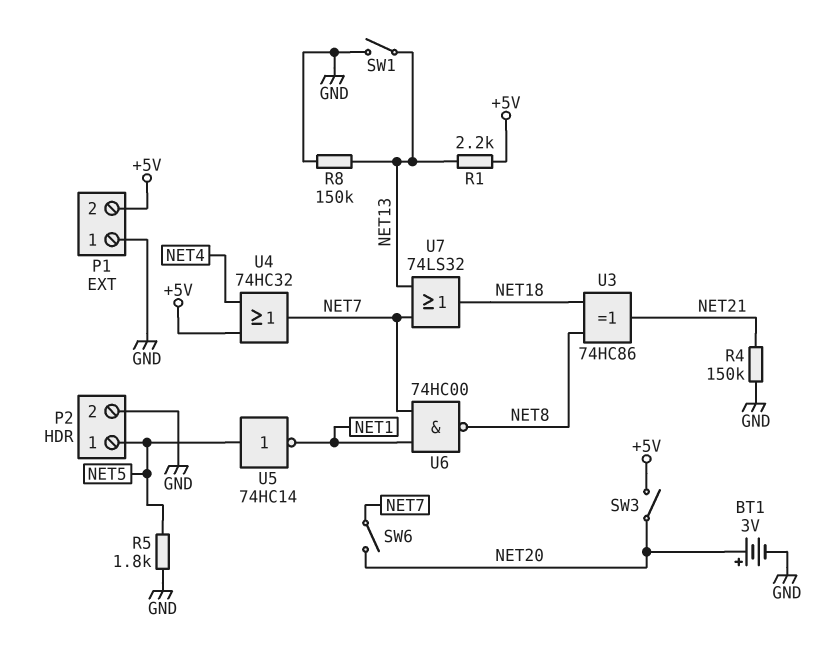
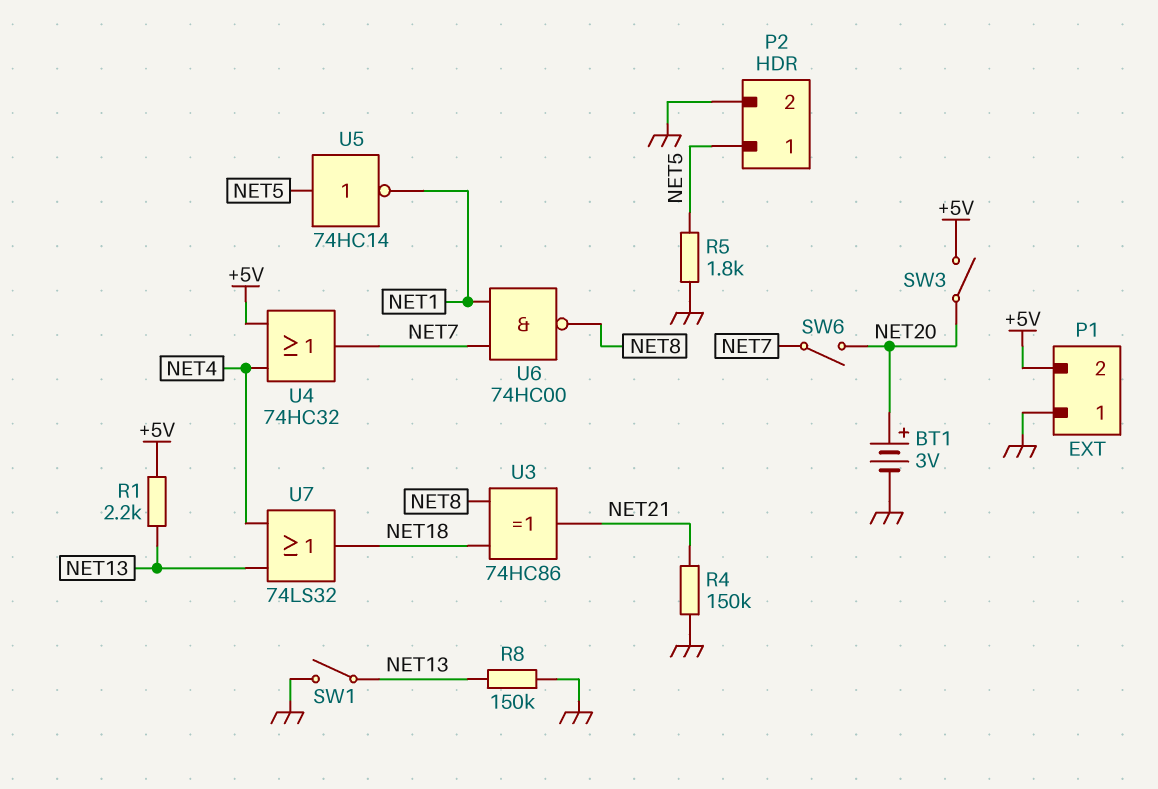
U7: OR 74LS32 (in NET7, in NET13, out NET18) -> OR 74LS32 (in NET4, in NET13, out NET18)

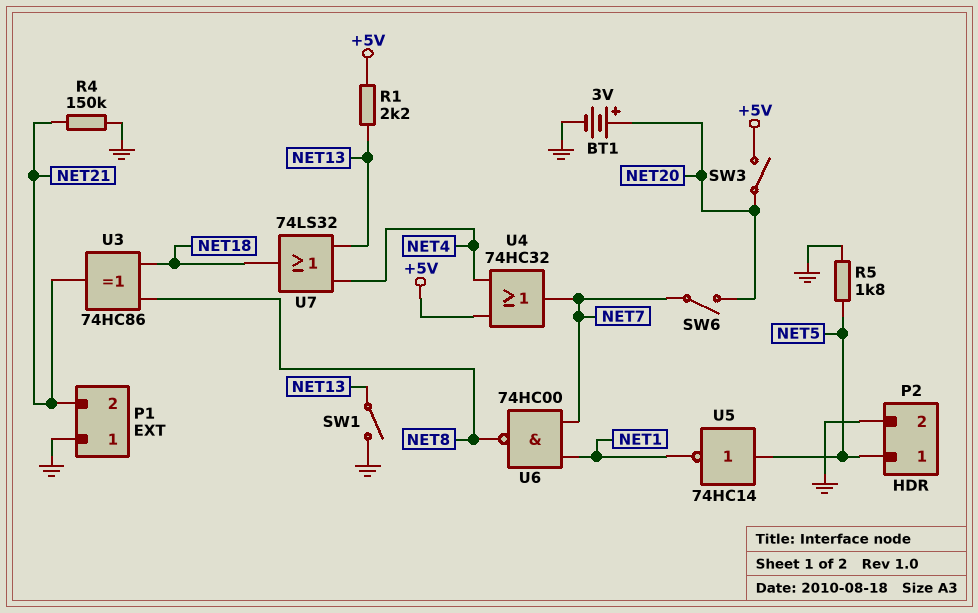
P1 pin 2: +5V -> NET21
R8: 150k (GND, NET13) -> none

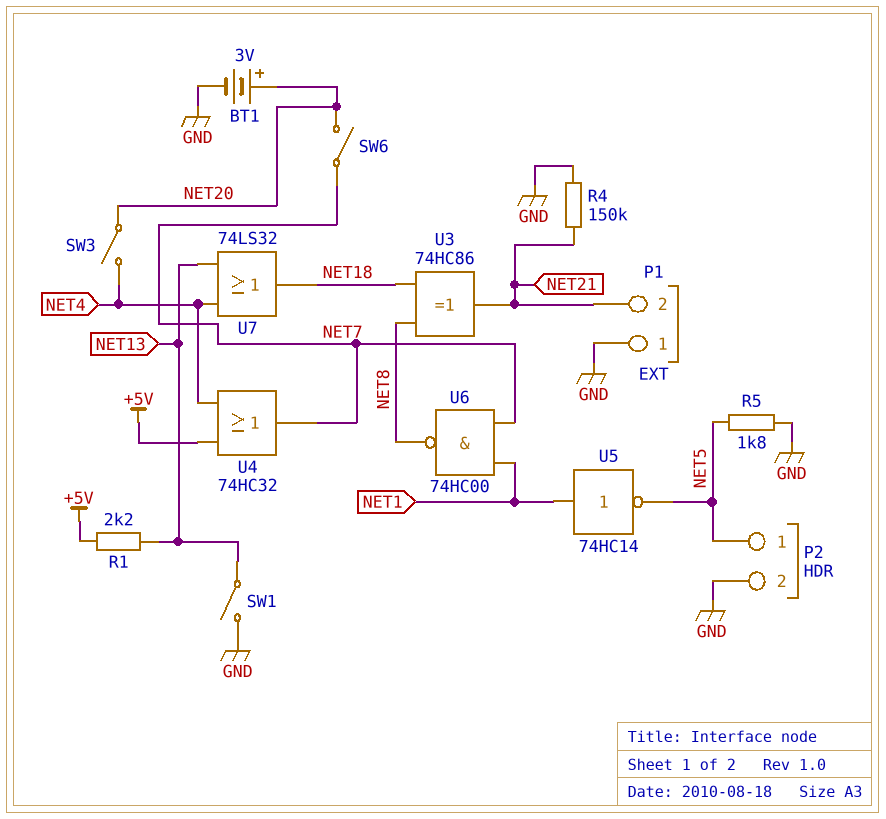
SW3: switch (+5V, NET20) -> switch (NET4, NET20)
U5: NOT 74HC14 (in NET5, out NET1) -> NOT 74HC14 (in NET1, out NET5)

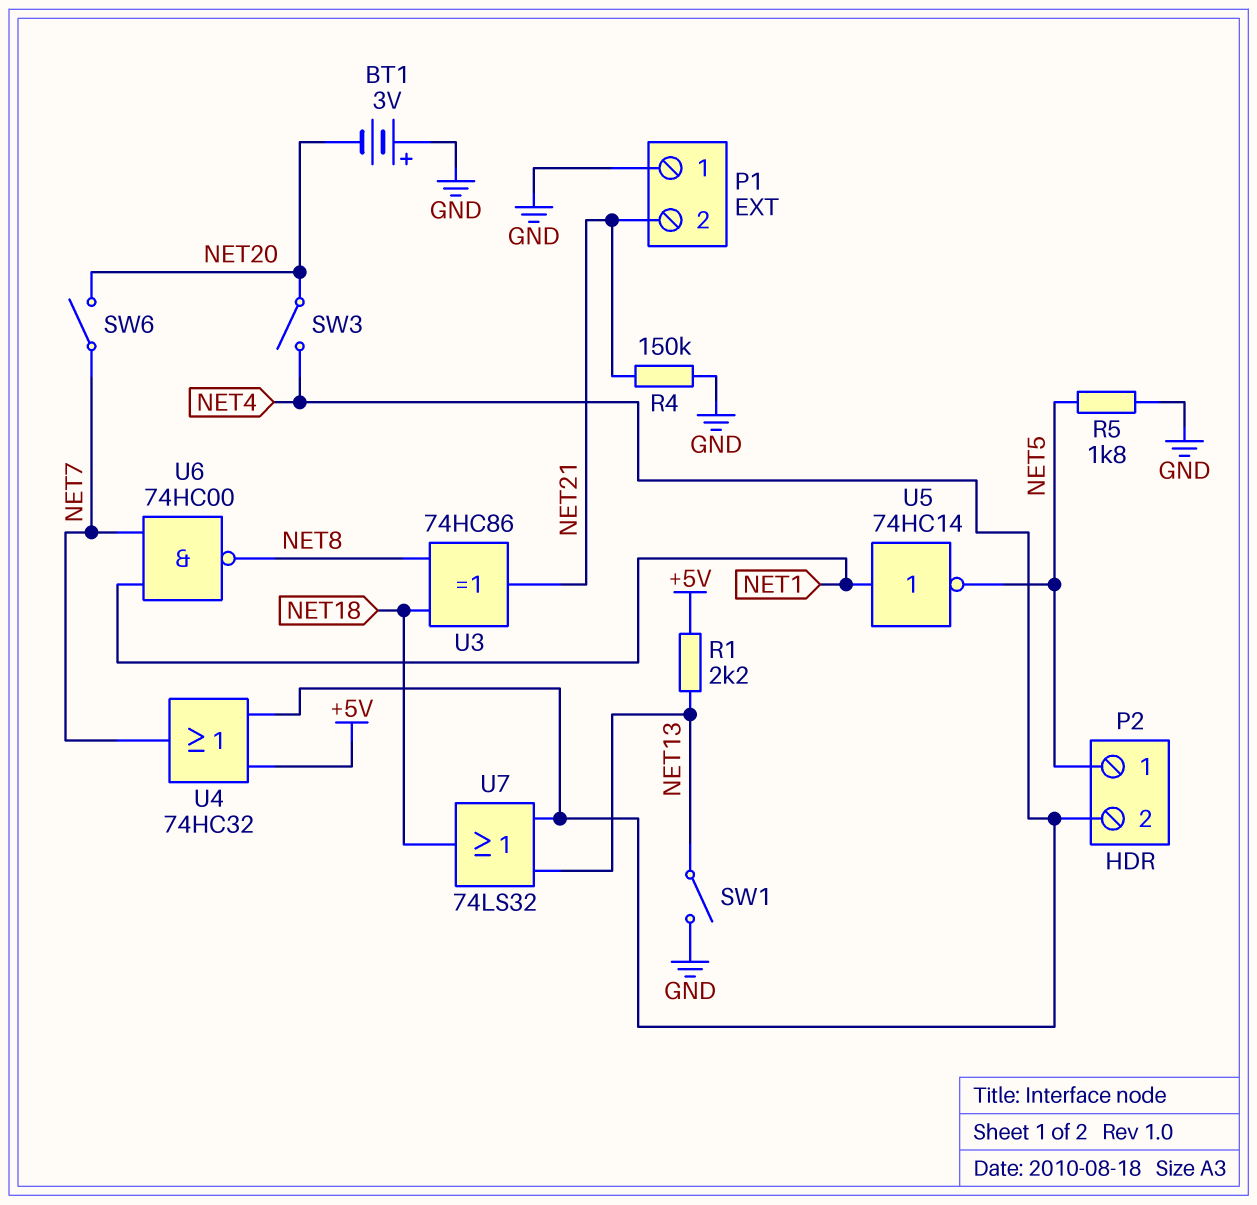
BT1: 3V (plus NET20, minus GND) -> 3V (plus GND, minus NET20)
P2 pin 2: GND -> NET4

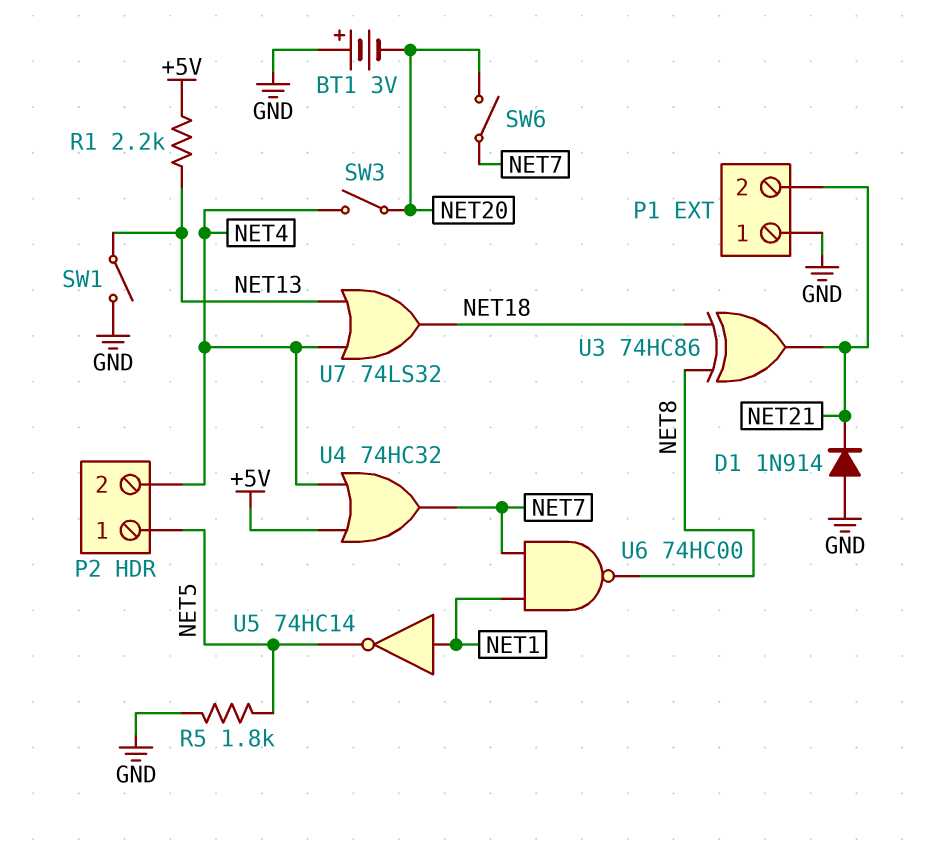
D1: none -> diode 1N914 (A GND, K NET21)
R4: 150k (GND, NET21) -> none

